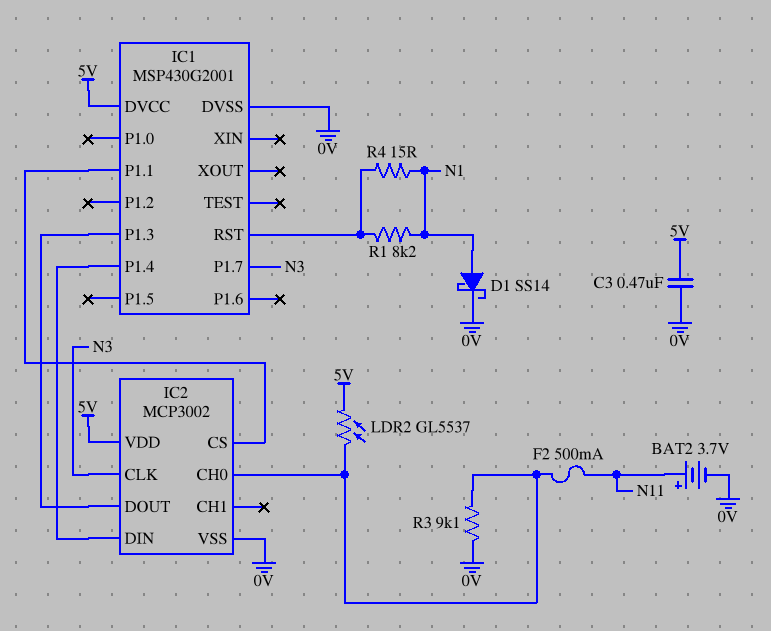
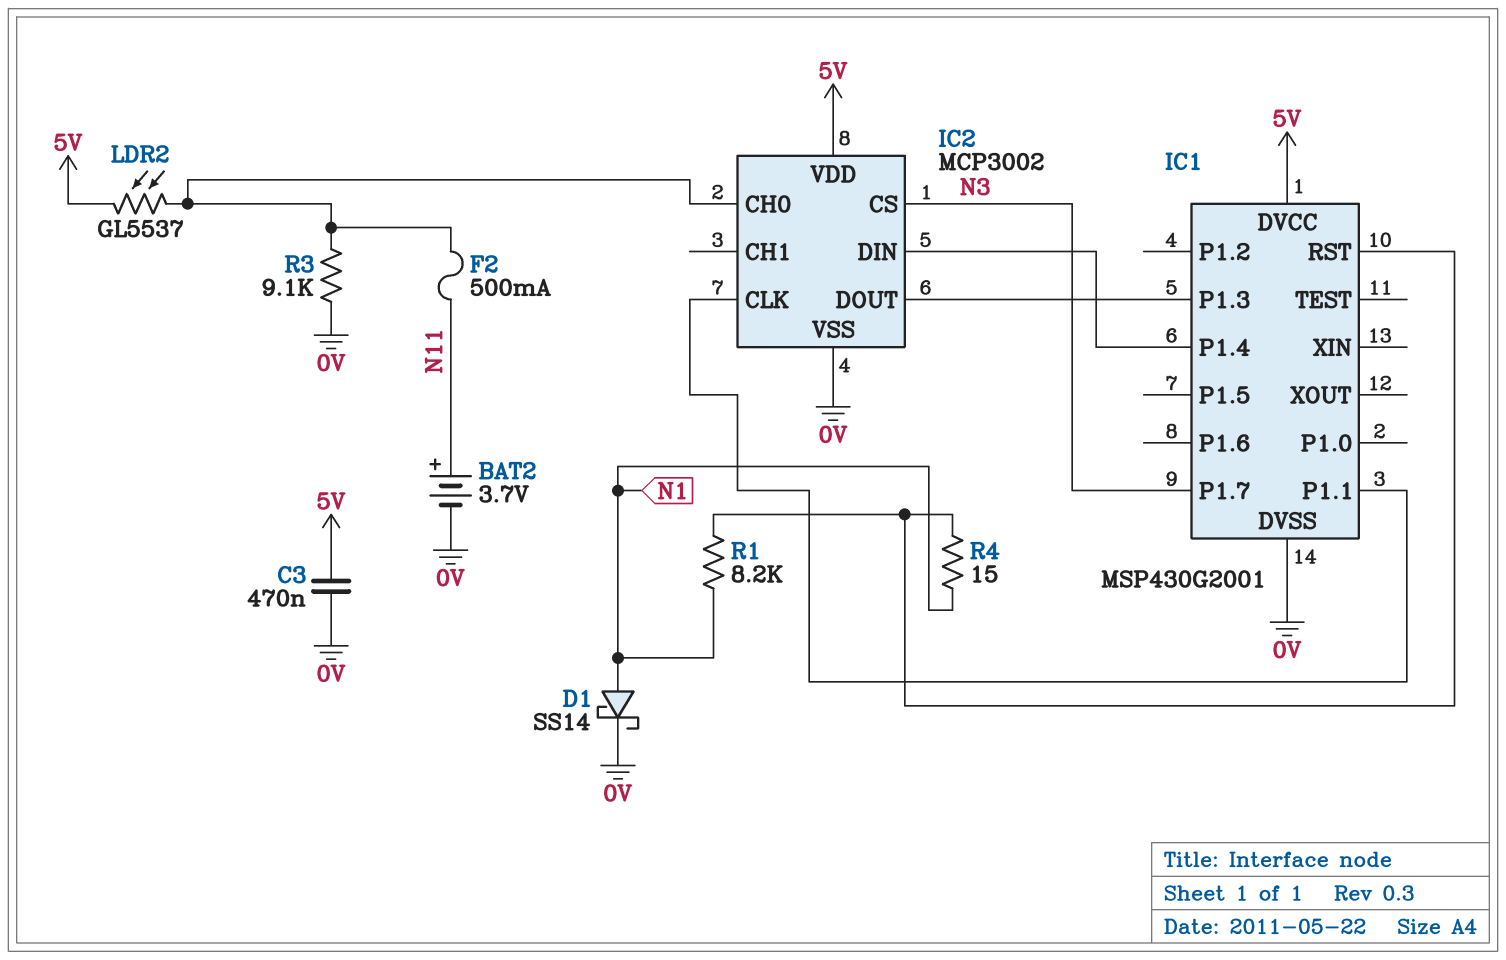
IC2 pin CLK: N3 -> IC1/P1.1
IC2 pin CS: IC1/P1.1 -> N3

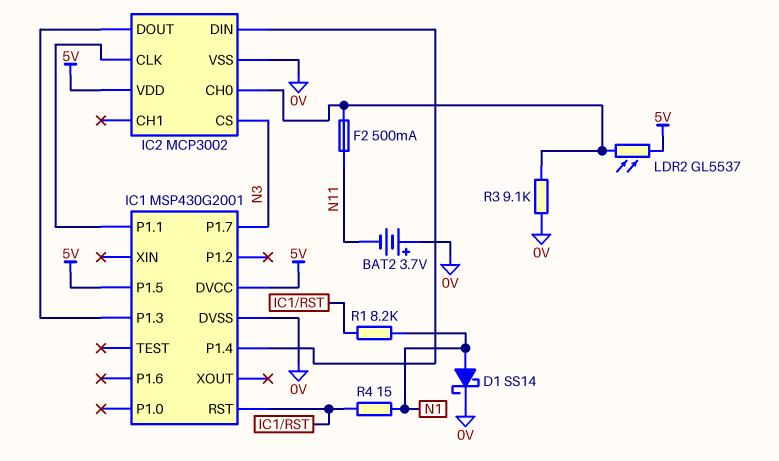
BAT2: 3.7V (plus N11, minus 0V) -> 3.7V (plus 0V, minus N11)
C3: 470nF (0V, 5V) -> none
IC1 pin P1.5: none -> 5V

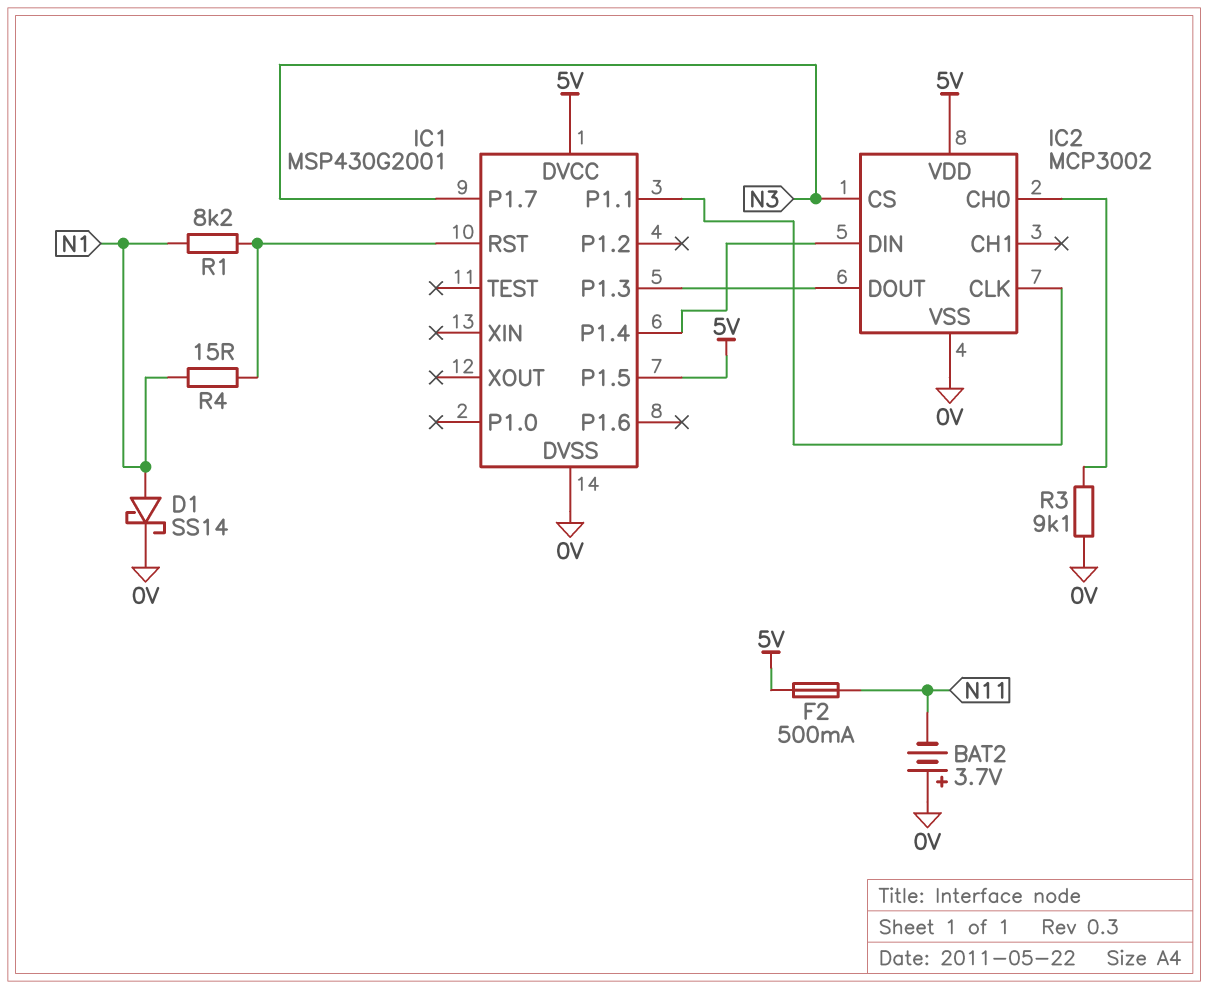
F2: 500mA (IC2/CH0, N11) -> 500mA (5V, N11)
LDR2: GL5537 (5V, IC2/CH0) -> none

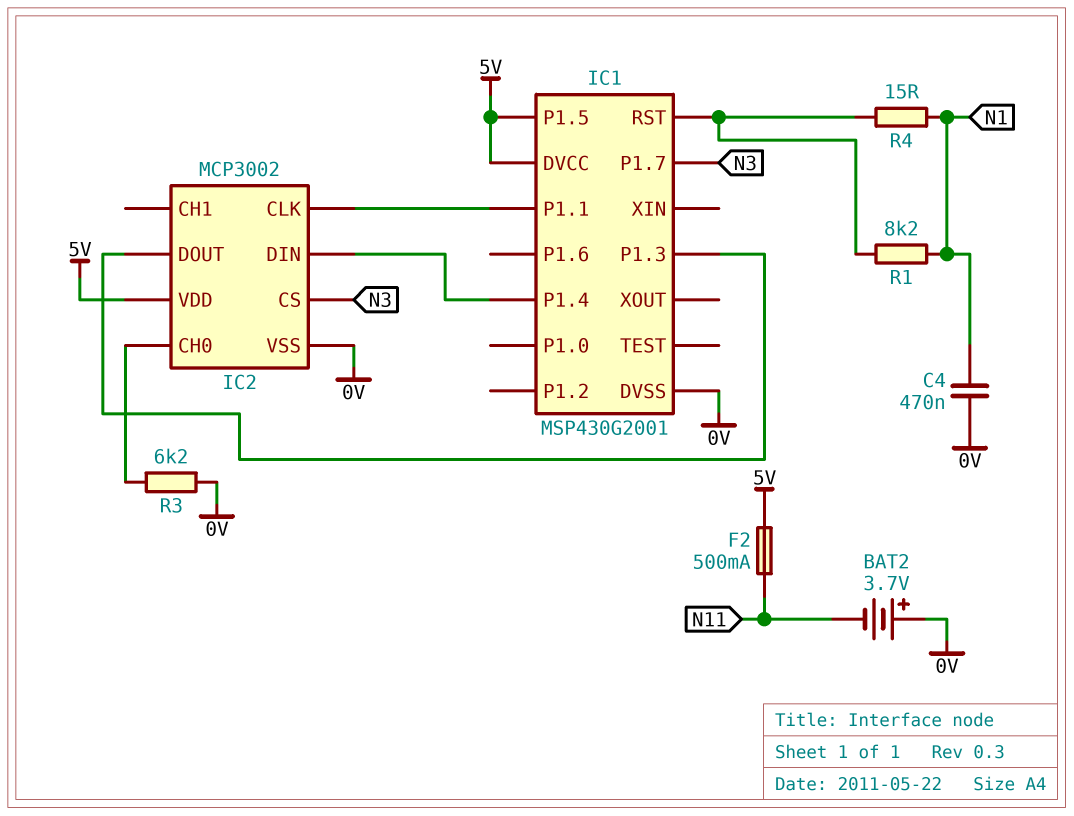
C4: none -> 470nF (0V, N1)
D1: schottky SS14 (A N1, K 0V) -> none
R3: 9.1k (0V, IC2/CH0) -> 6.2k (0V, IC2/CH0)

